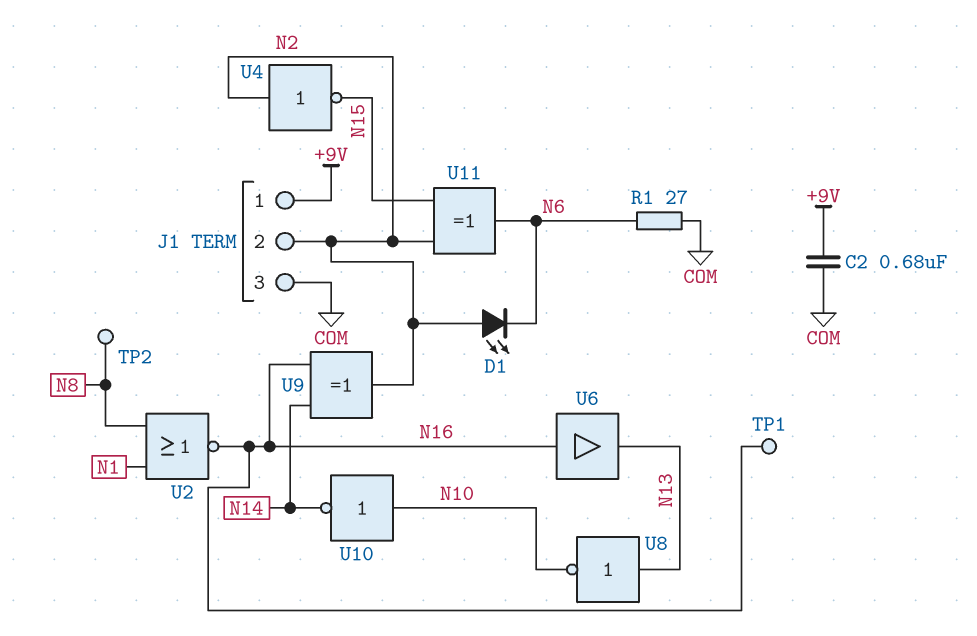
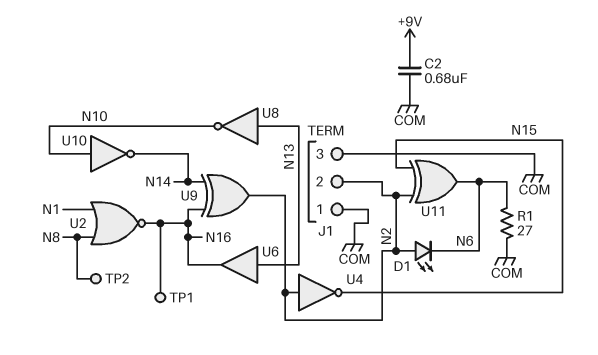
J1 pin 1: +9V -> COM
U6: buffer (in N16, out N13) -> buffer (in N13, out N16)

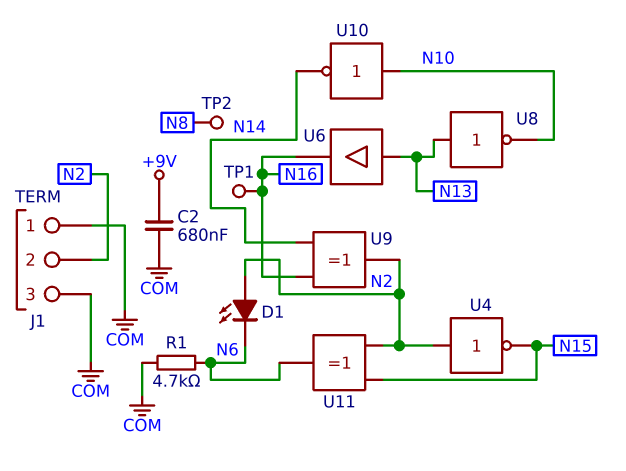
R1: 27 (COM, N6) -> 4.7k (COM, N6)
U2: NOR (in N1, in N8, out N16) -> none

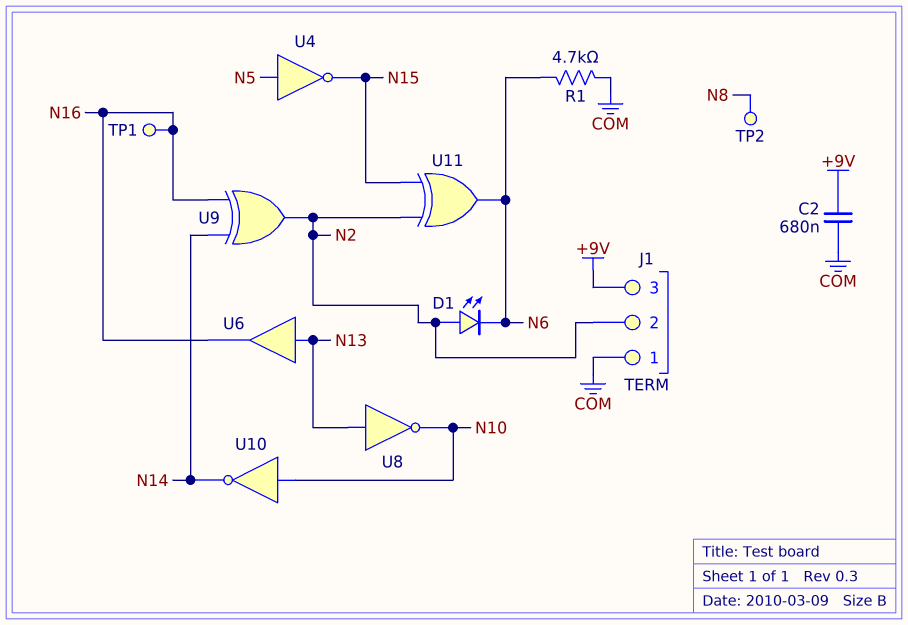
J1 pin 3: COM -> +9V
U4: NOT (in N2, out N15) -> NOT (in N5, out N15)

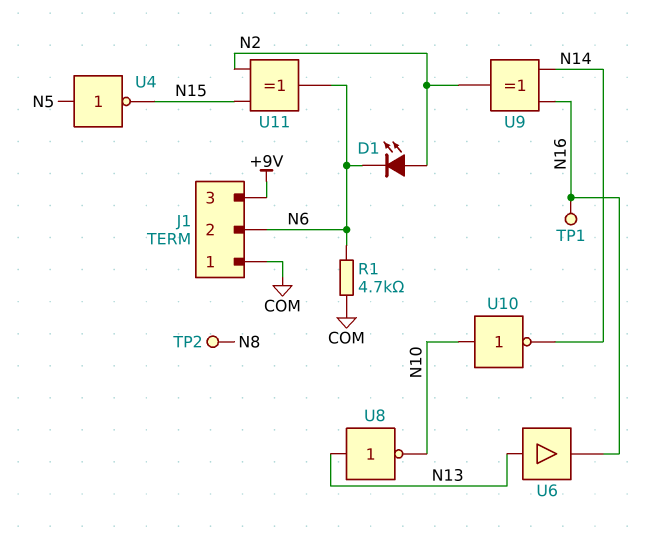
C2: 680nF (+9V, COM) -> none
J1 pin 2: N2 -> N6

